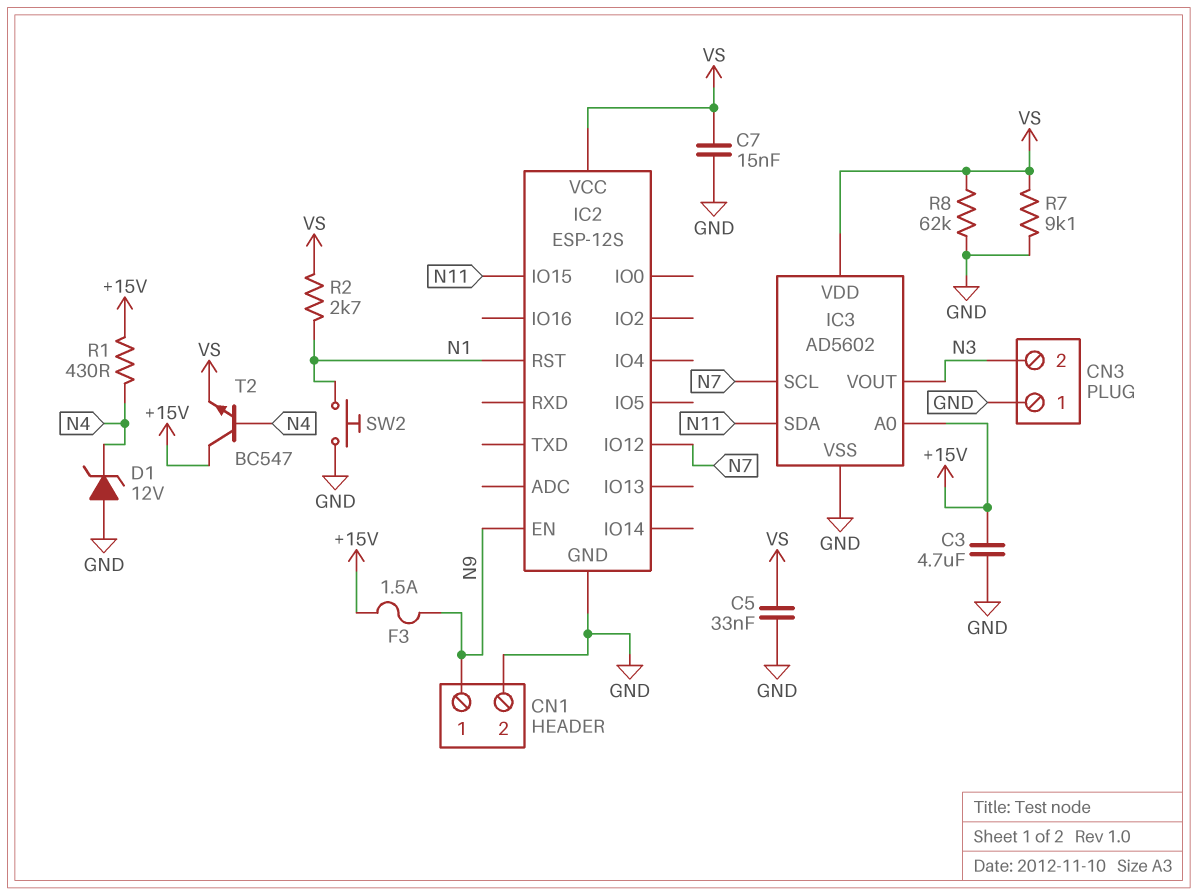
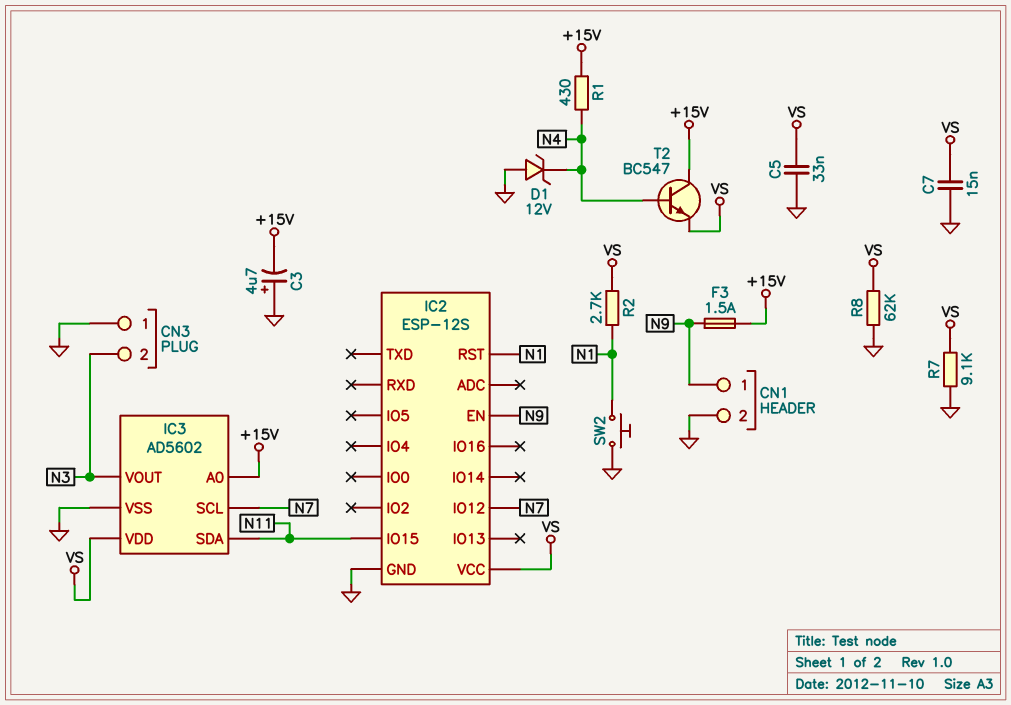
C3: 4.7uF (+15V, GND) -> 4.7uF (plus GND, minus +15V)

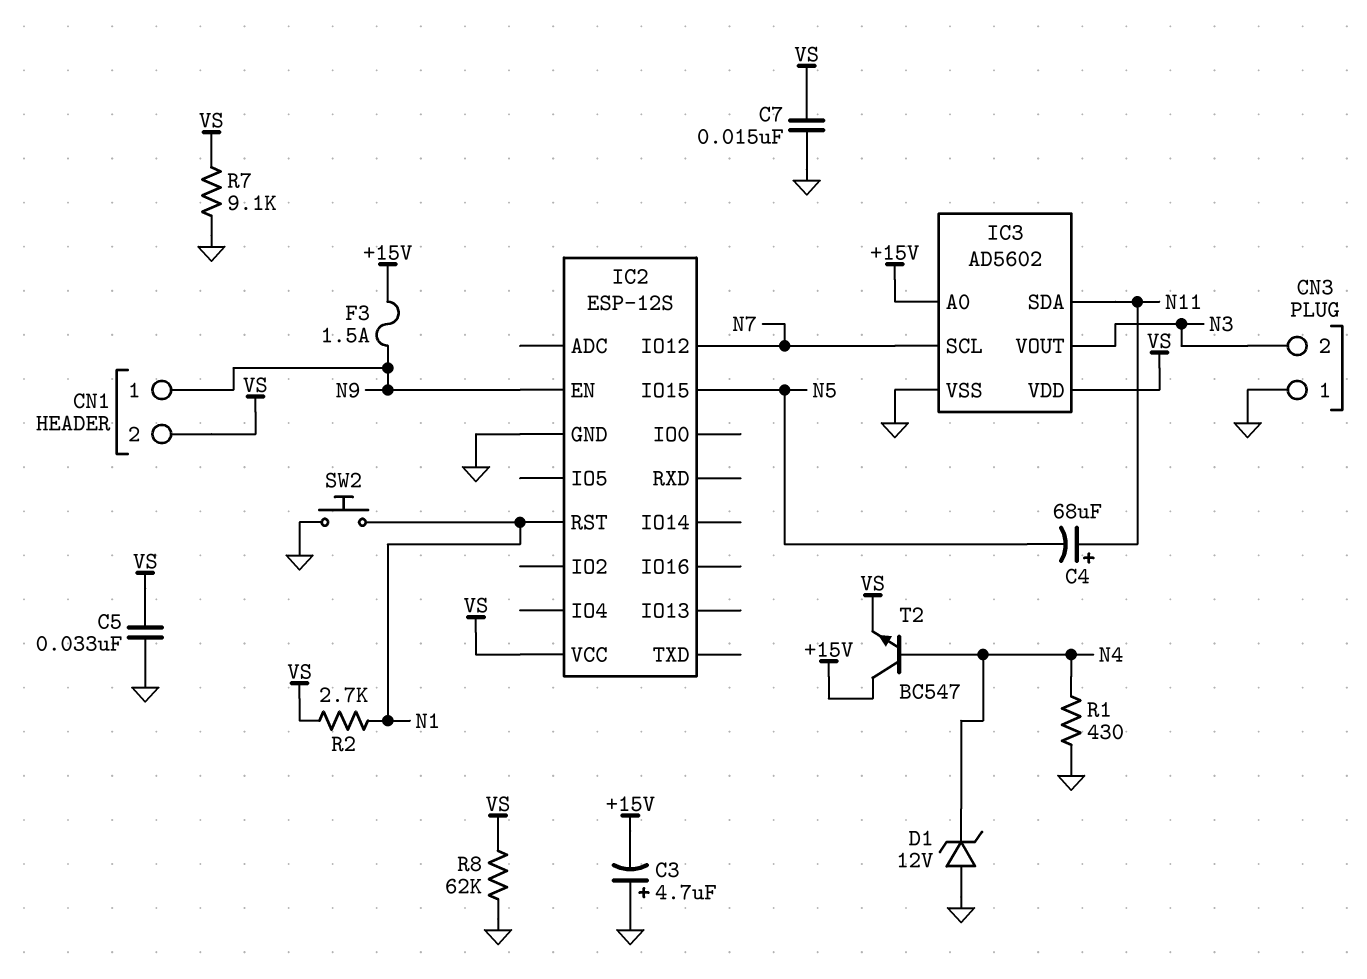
C4: none -> 68uF (plus N11, minus N5)
CN1 pin 2: GND -> VS
IC2 pin IO15: N11 -> N5
R1: 430 (+15V, N4) -> 430 (GND, N4)

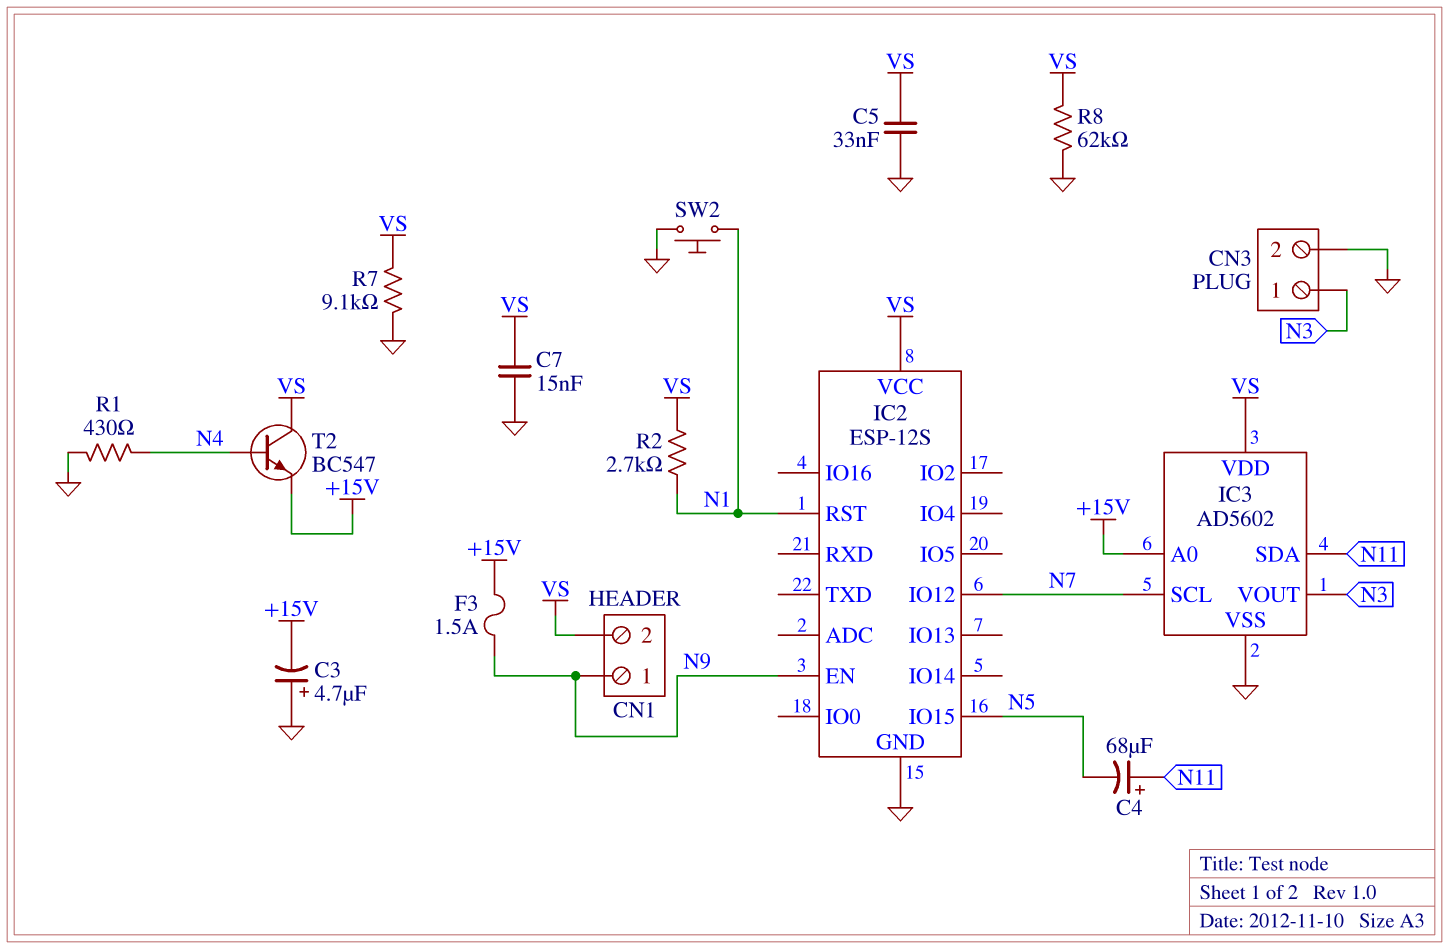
CN3 pin 1: GND -> N3
CN3 pin 2: N3 -> GND
D1: zener 12V (A GND, K N4) -> none
T2: NPN BC547 (B N4, C +15V, E VS) -> NPN BC547 (B N4, C VS, E +15V)

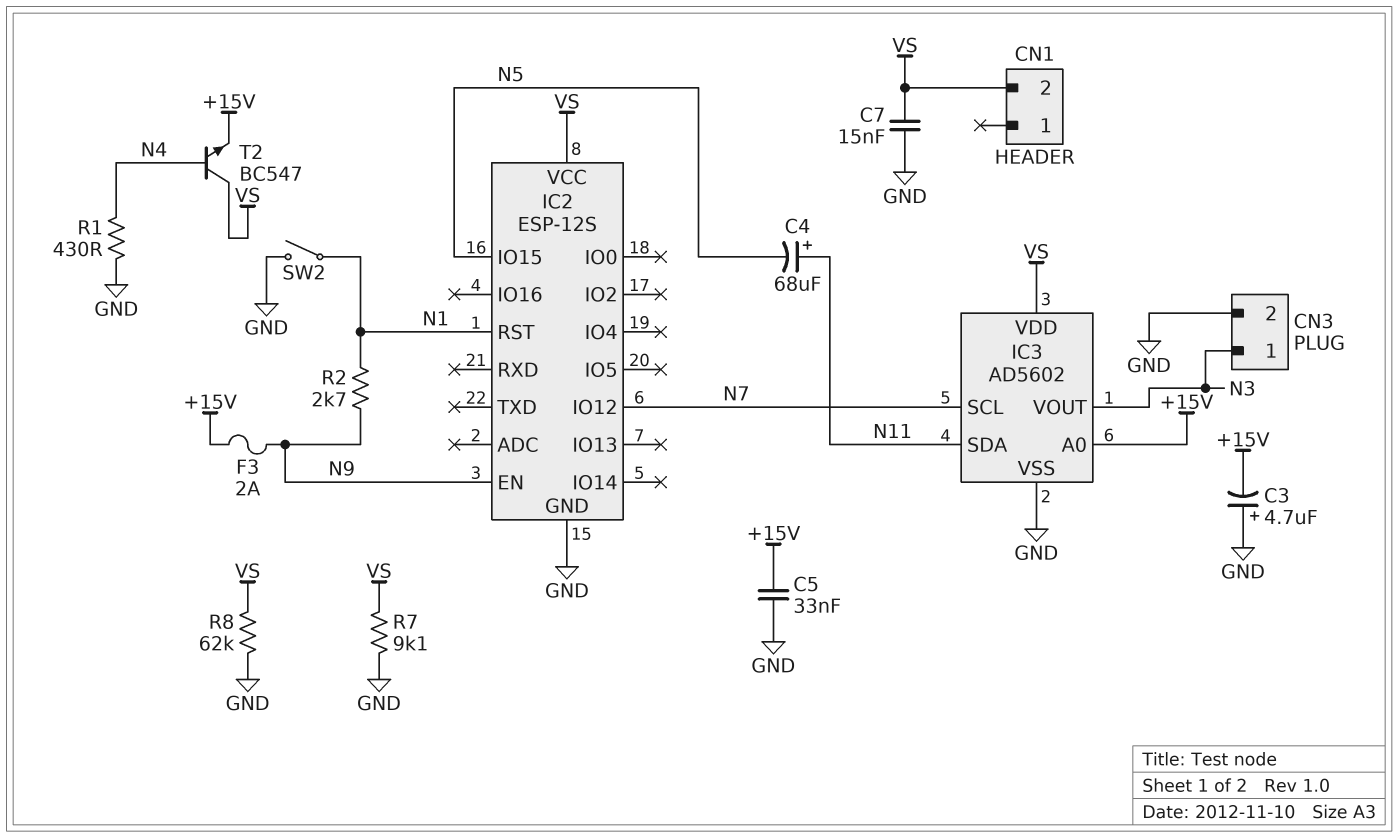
C5: 33nF (GND, VS) -> 33nF (+15V, GND)
CN1 pin 1: N9 -> none
F3: 1.5A (+15V, N9) -> 2A (+15V, N9)
R2: 2.7k (N1, VS) -> 2.7k (N1, N9)
SW2: button (GND, N1) -> switch (GND, N1)

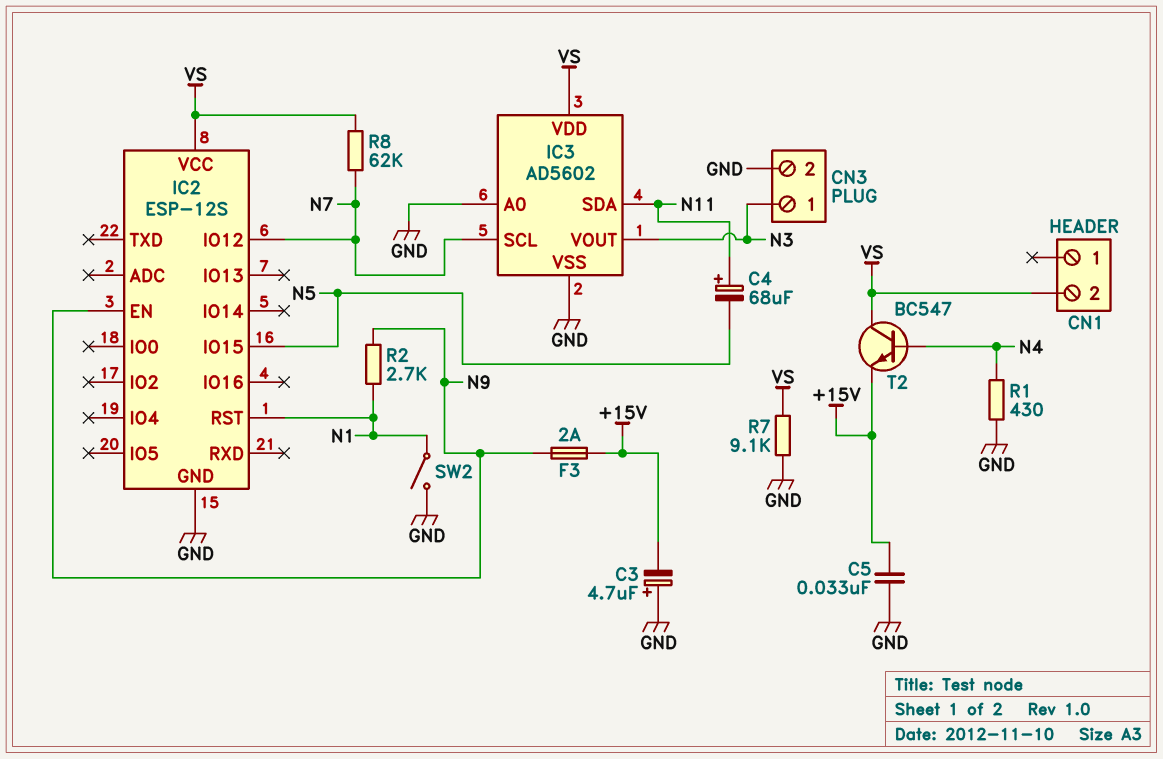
C7: 15nF (GND, VS) -> none
IC3 pin A0: +15V -> GND
R8: 62k (GND, VS) -> 62k (N7, VS)

